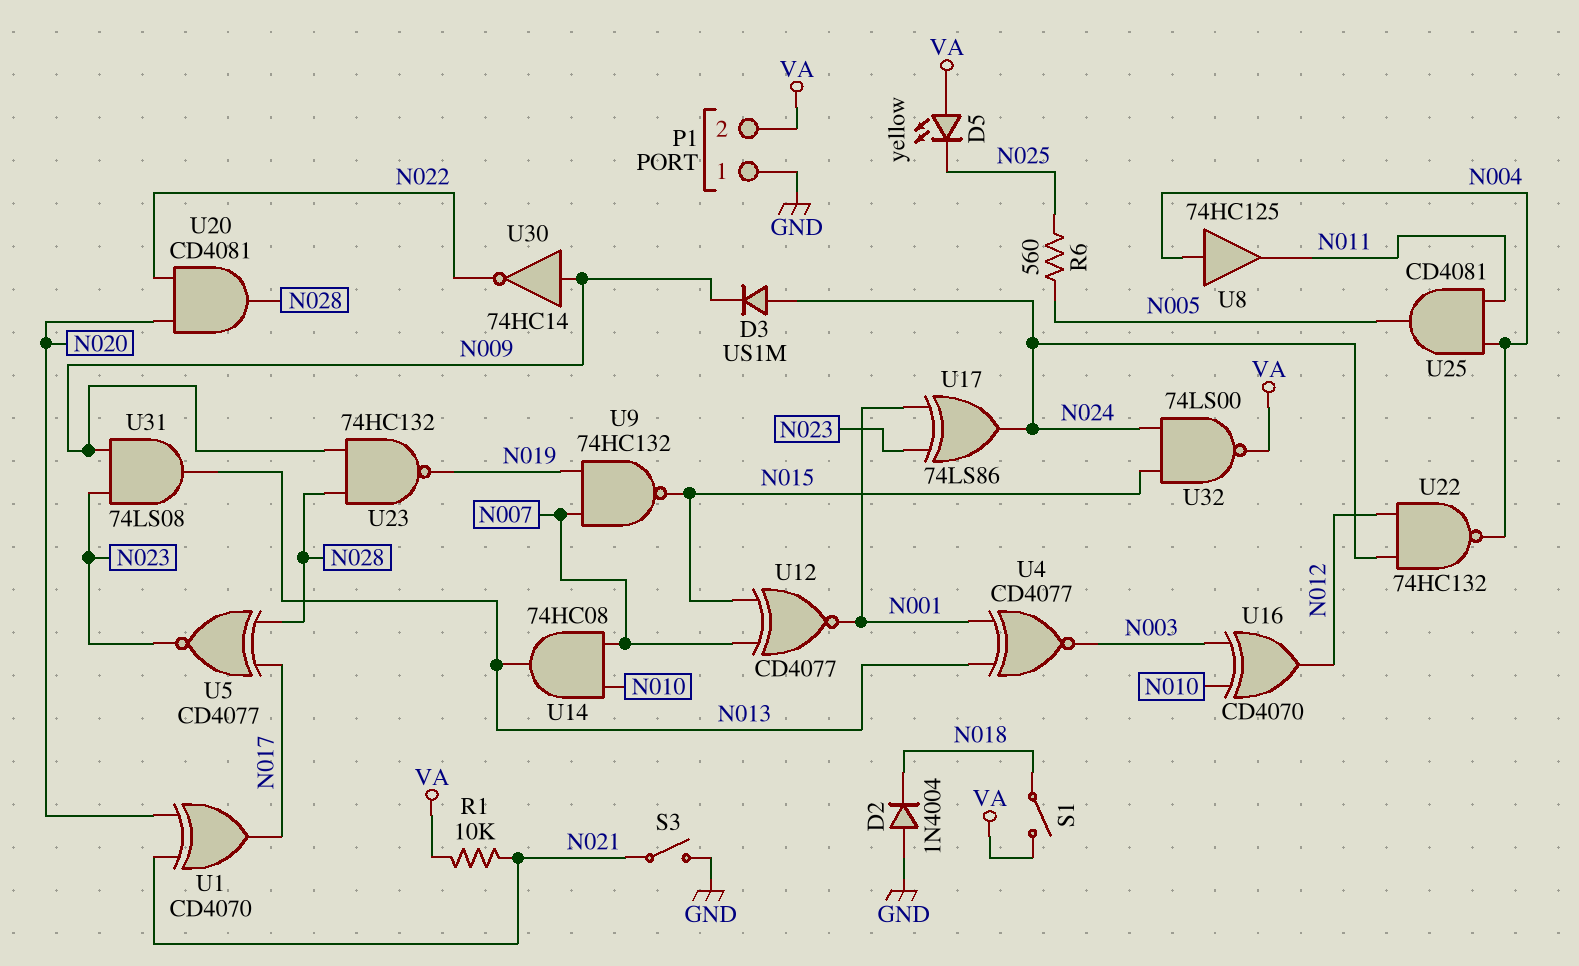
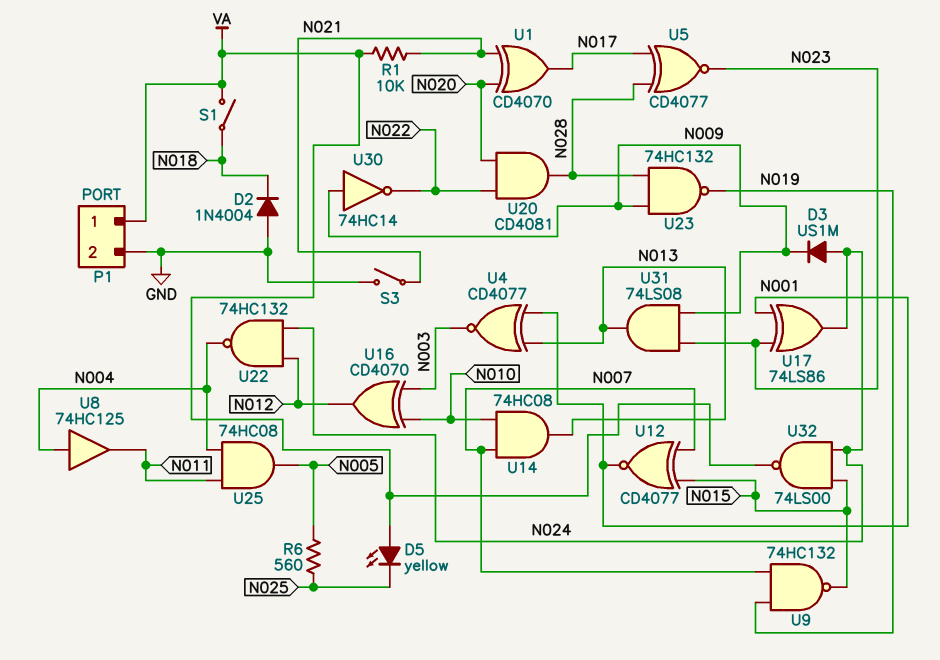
P1 pin 1: GND -> VA
P1 pin 2: VA -> GND
U25: AND CD4081 (in N004, in N011, out N005) -> AND 74HC08 (in N004, in N011, out N005)

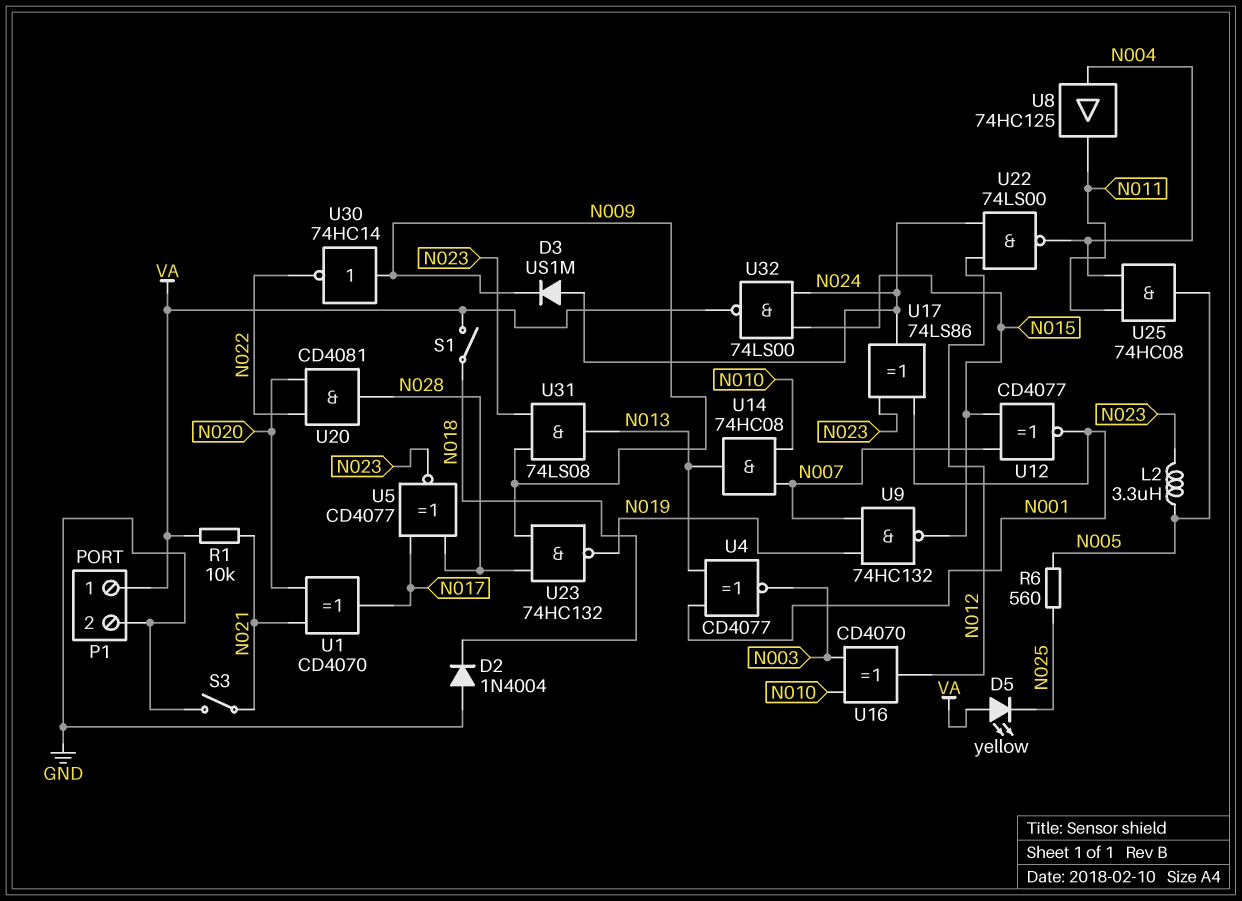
L2: none -> 3.3uH (N005, N023)
U22: NAND 74HC132 (in N012, in N024, out N004) -> NAND 74LS00 (in N012, in N024, out N004)

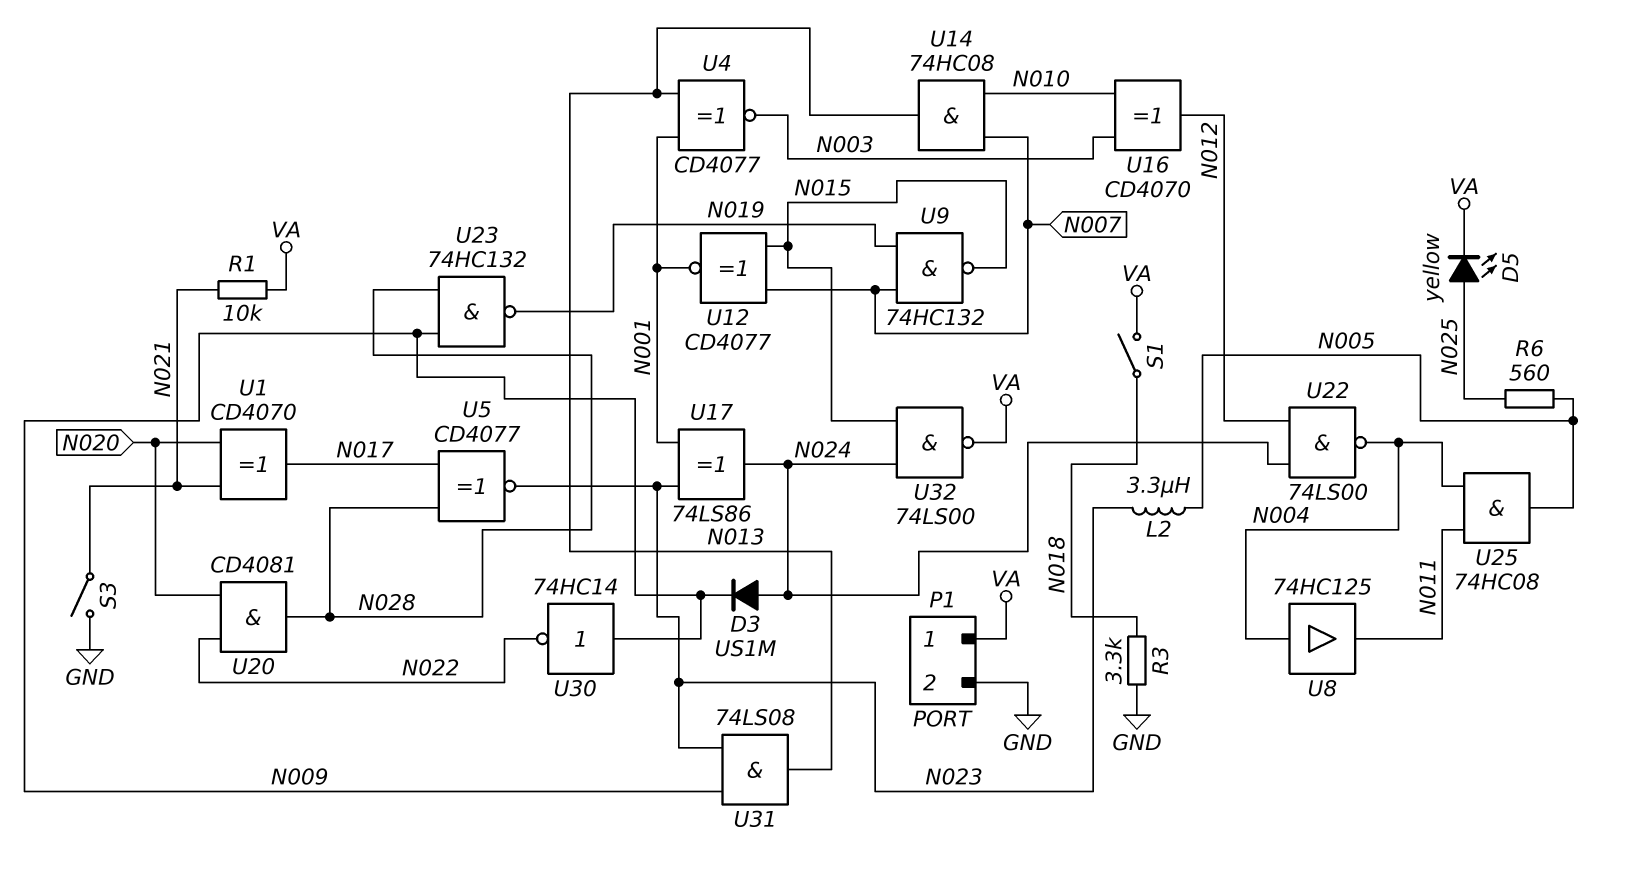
D2: diode 1N4004 (A GND, K N018) -> none
D5: LED yellow (A VA, K N025) -> LED yellow (A N025, K VA)
R3: none -> 3.3k (GND, N018)

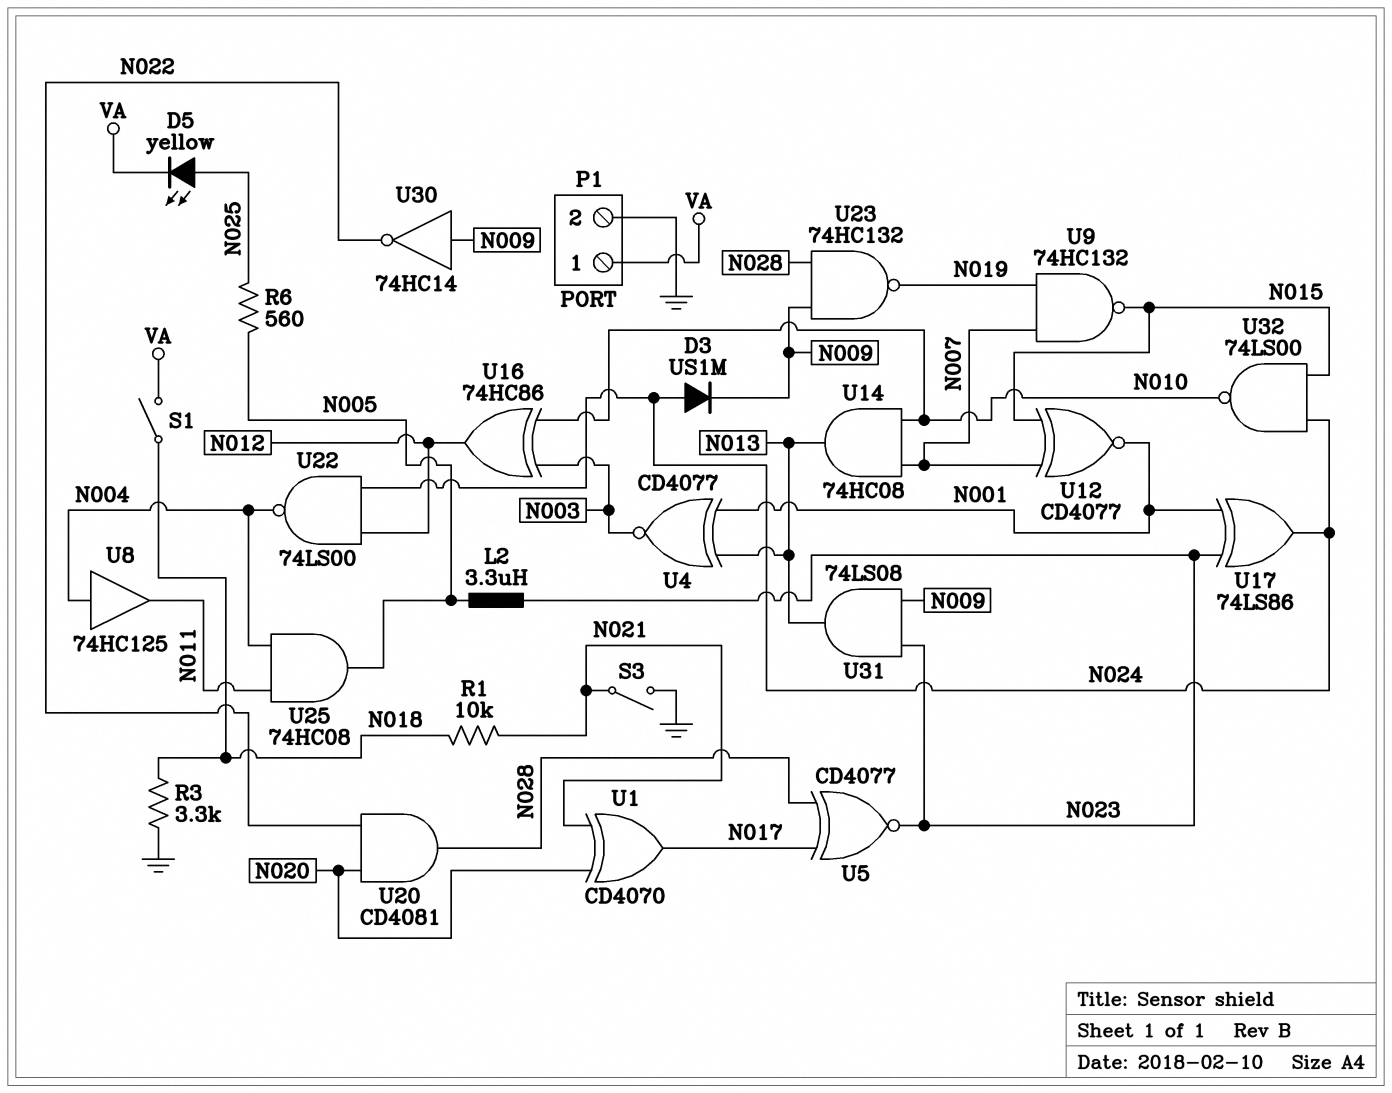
R1: 10k (N021, VA) -> 10k (N018, N021)
U16: XOR CD4070 (in N003, in N010, out N012) -> XOR 74HC86 (in N003, in N010, out N012)
U32: NAND 74LS00 (in N015, in N024, out VA) -> NAND 74LS00 (in N015, in N024, out N010)

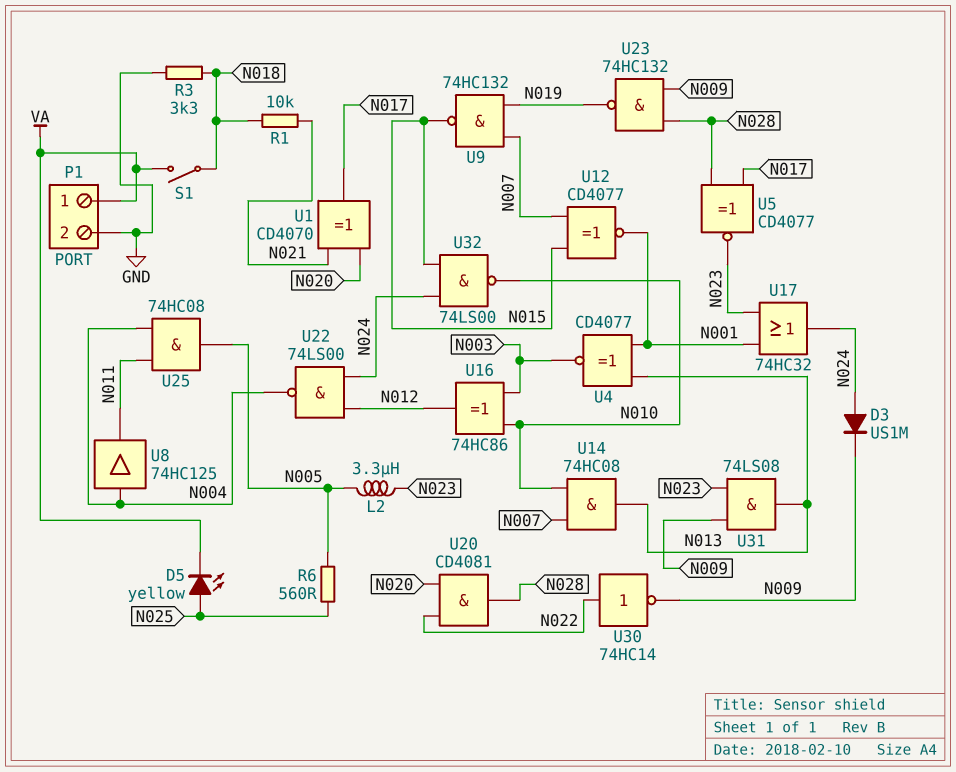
S3: switch (GND, N021) -> none
U17: XOR 74LS86 (in N001, in N023, out N024) -> OR 74HC32 (in N001, in N023, out N024)
U30: NOT 74HC14 (in N009, out N022) -> NOT 74HC14 (in N022, out N009)

